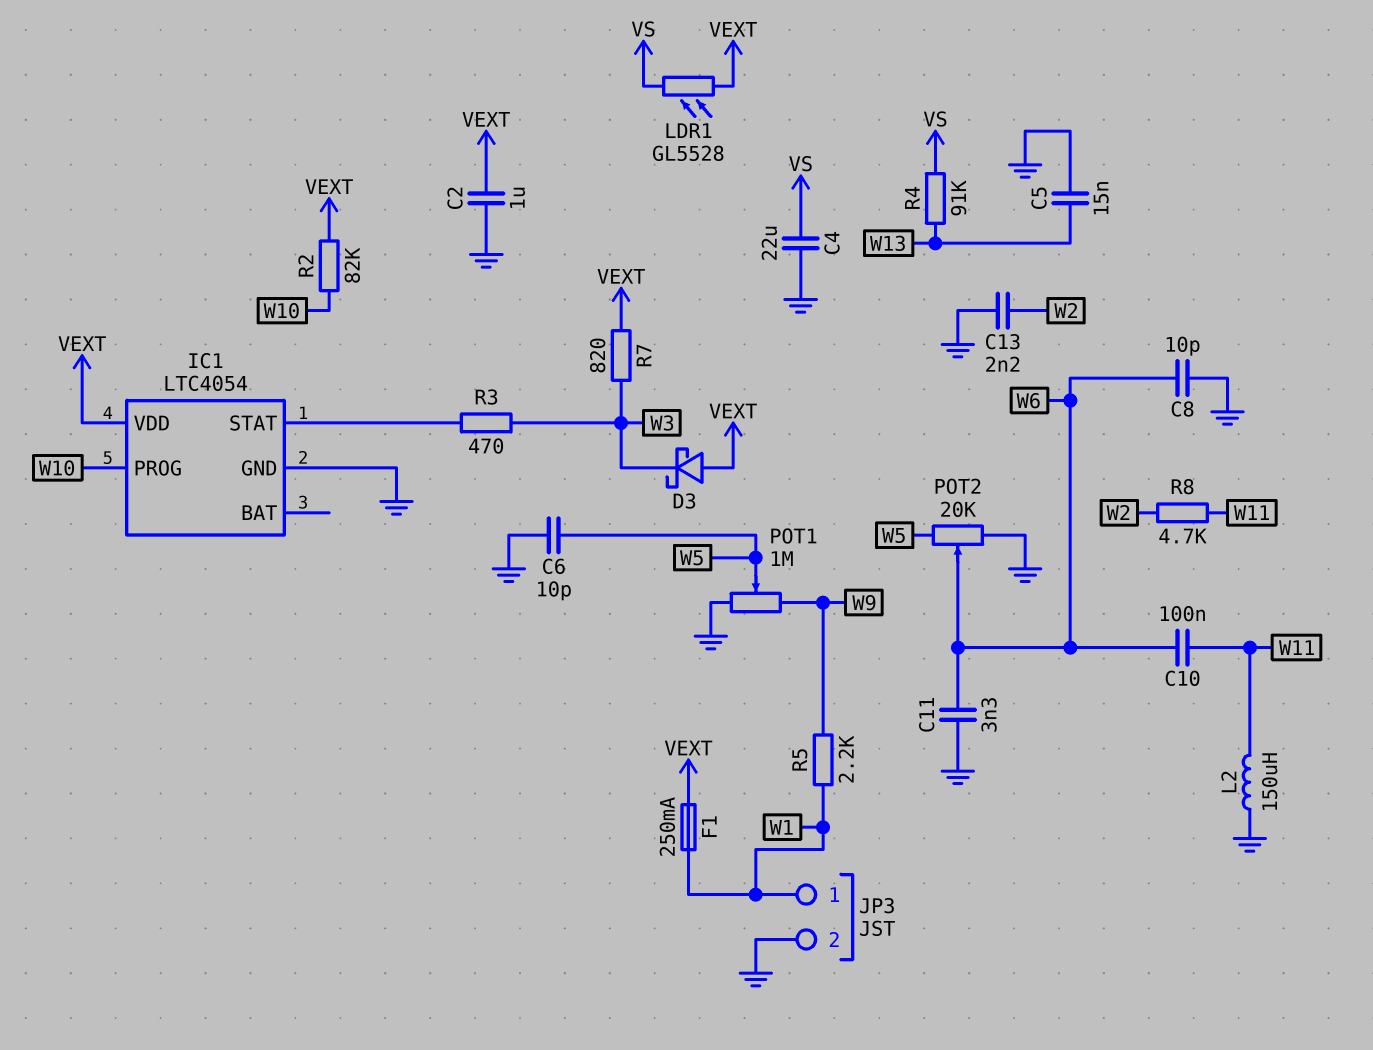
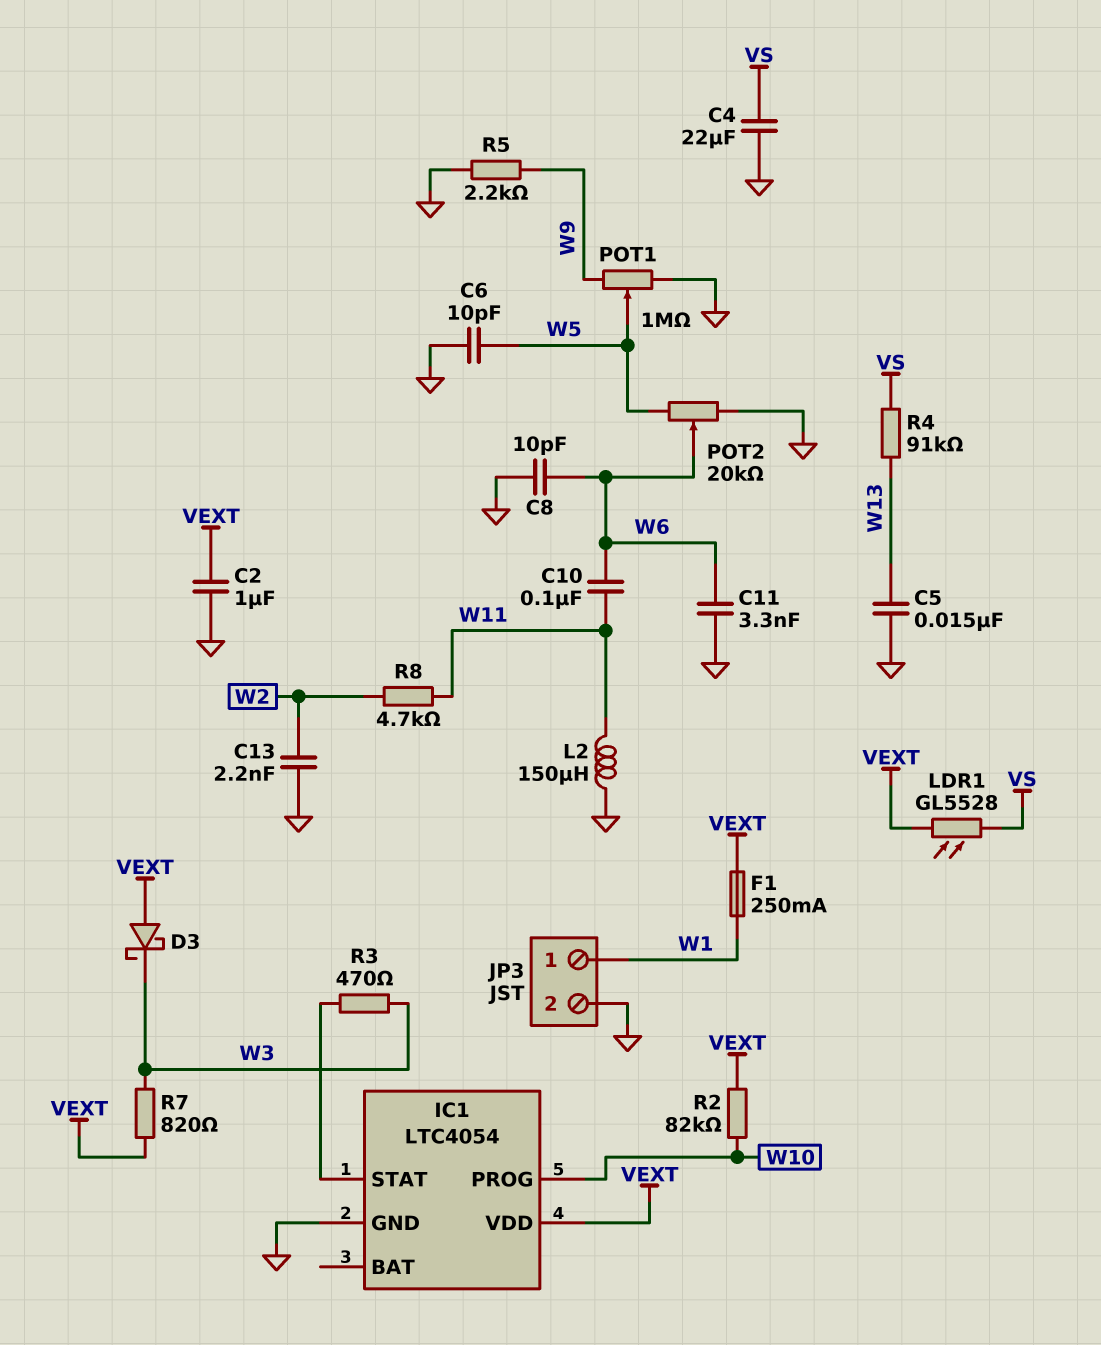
R5: 2.2k (W1, W9) -> 2.2k (GND, W9)

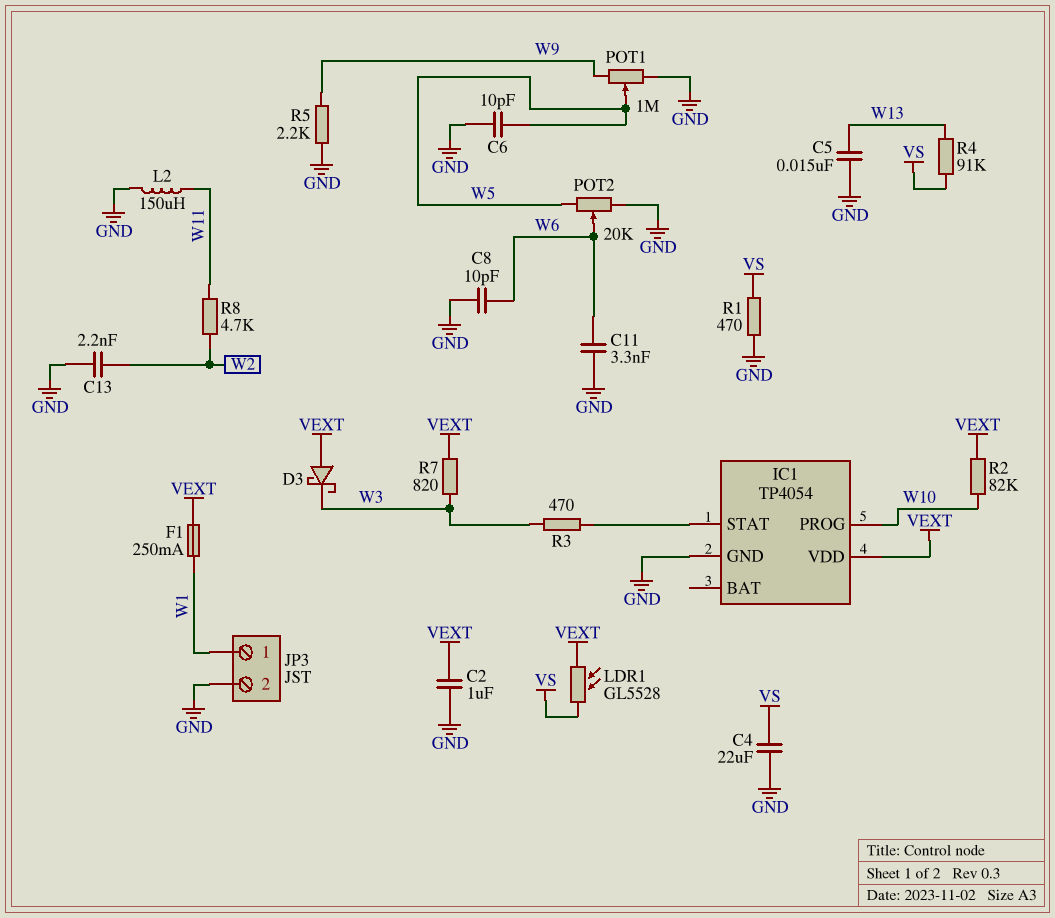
C10: 100nF (W6, W11) -> none
IC1: LTC4054 -> TP4054
R1: none -> 470 (GND, VS)

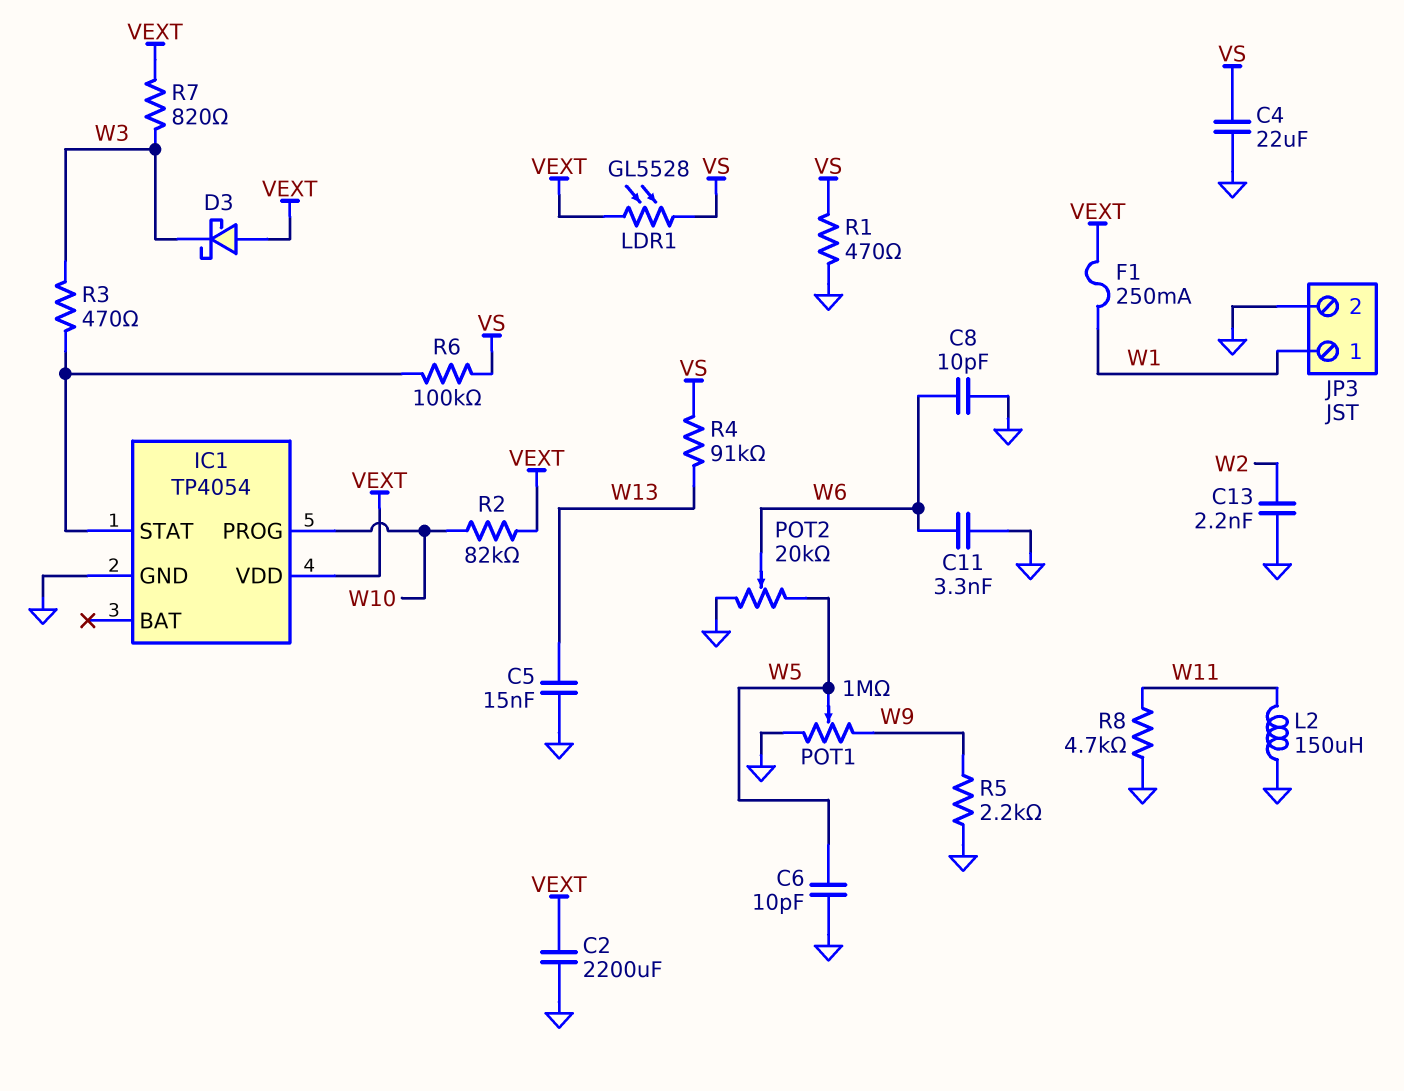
C2: 1uF (GND, VEXT) -> 2200uF (GND, VEXT)
R6: none -> 100k (IC1/STAT, VS)
R8: 4.7k (W2, W11) -> 4.7k (GND, W11)

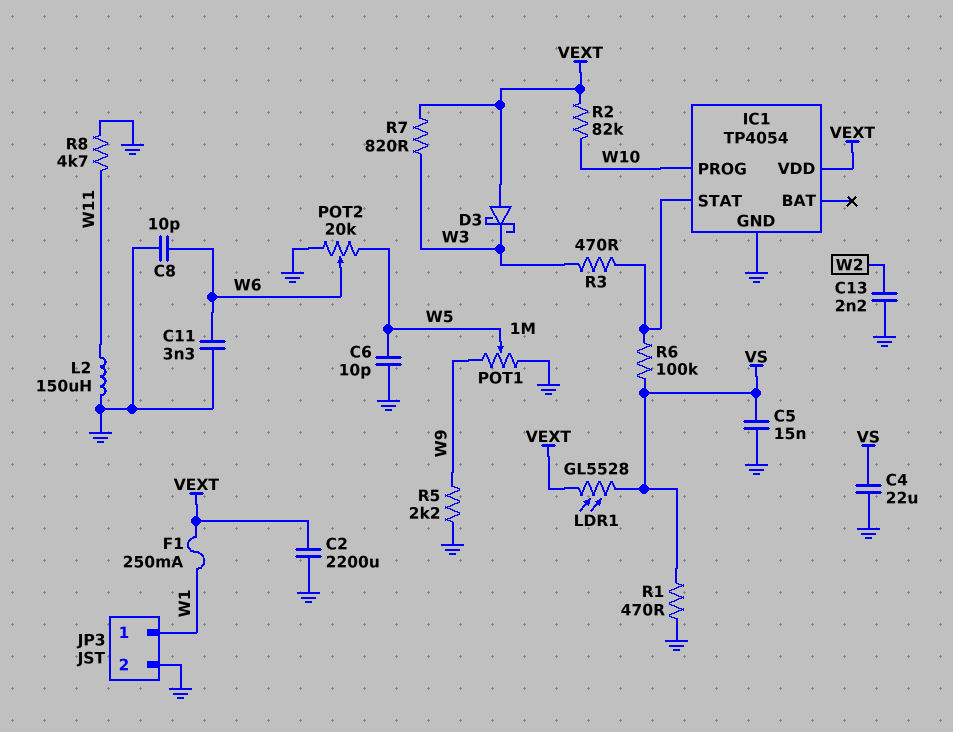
C5: 15nF (GND, W13) -> 15nF (GND, VS)
R4: 91k (VS, W13) -> none

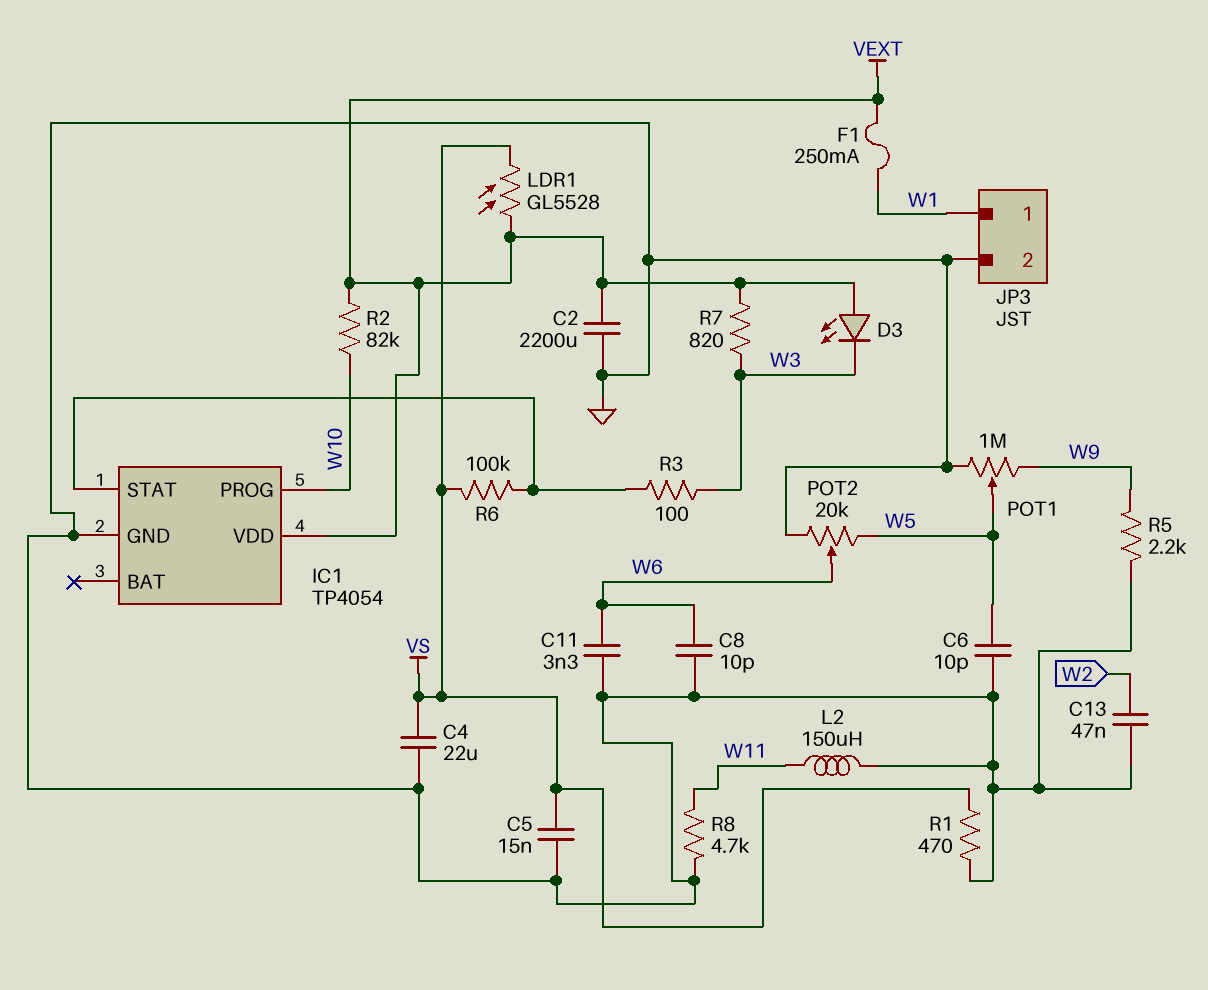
C13: 2.2nF (GND, W2) -> 47nF (GND, W2)
D3: schottky (A VEXT, K W3) -> LED (A VEXT, K W3)
R3: 470 (IC1/STAT, W3) -> 100 (IC1/STAT, W3)

